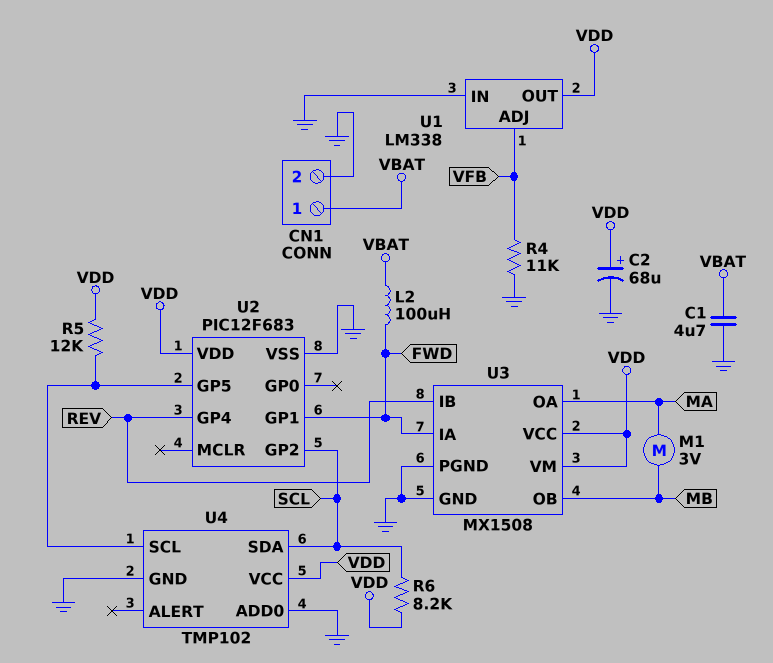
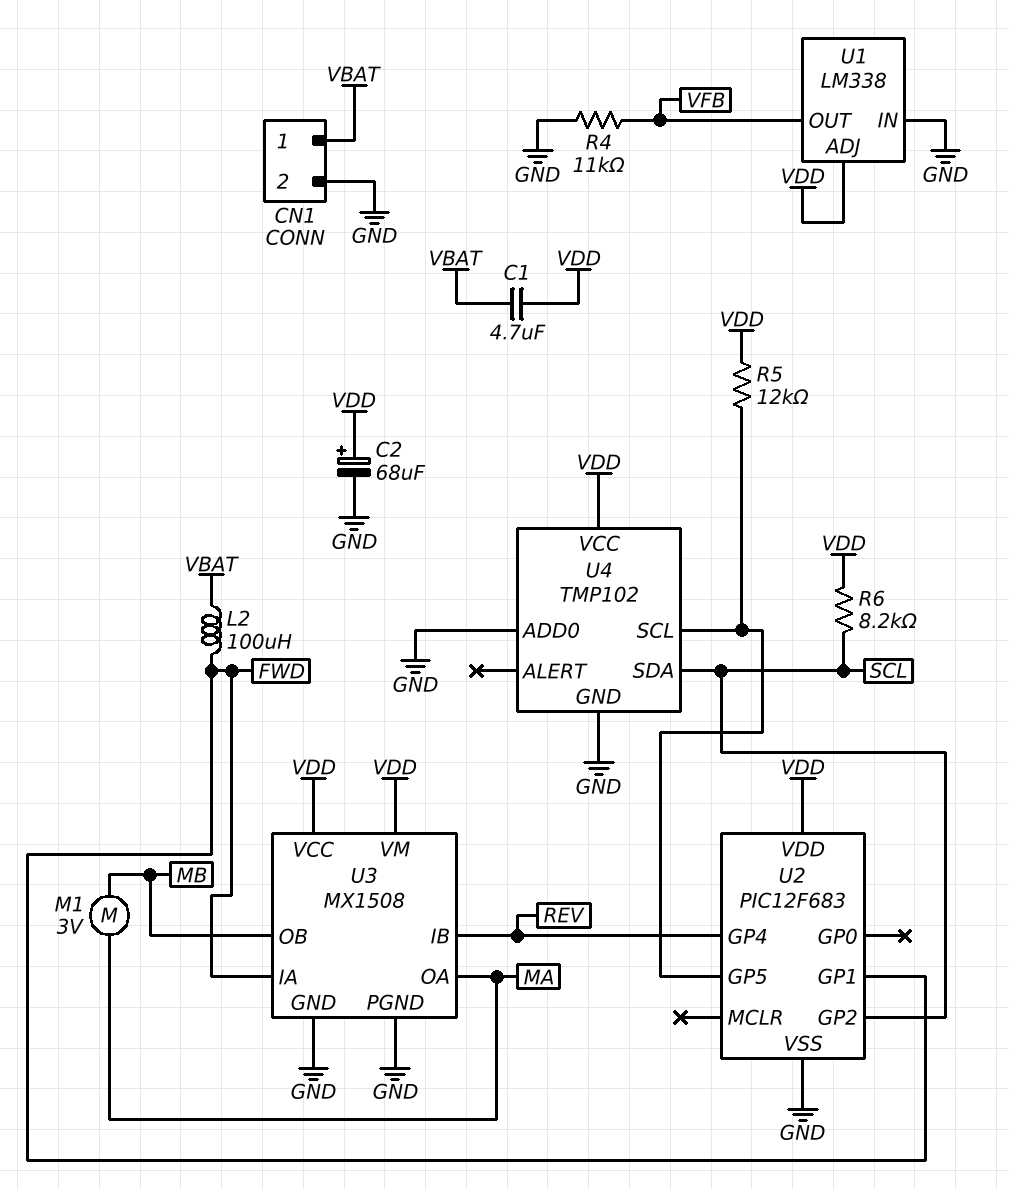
C1: 4.7uF (GND, VBAT) -> 4.7uF (VBAT, VDD)
U1 pin ADJ: VFB -> VDD
U1 pin OUT: VDD -> VFB

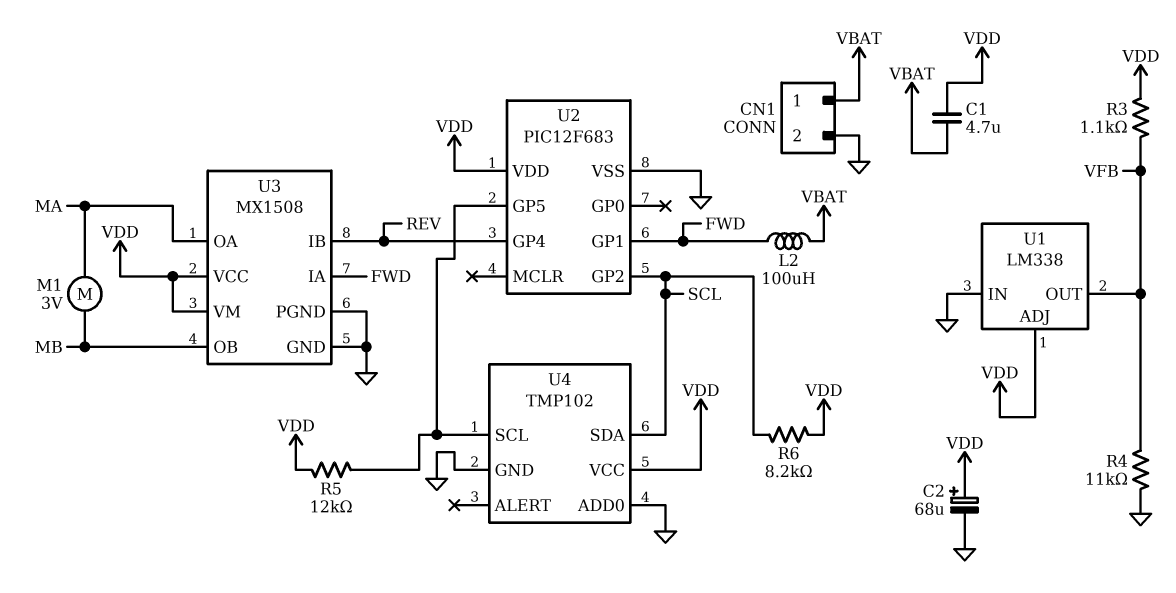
R3: none -> 1.1k (VDD, VFB)

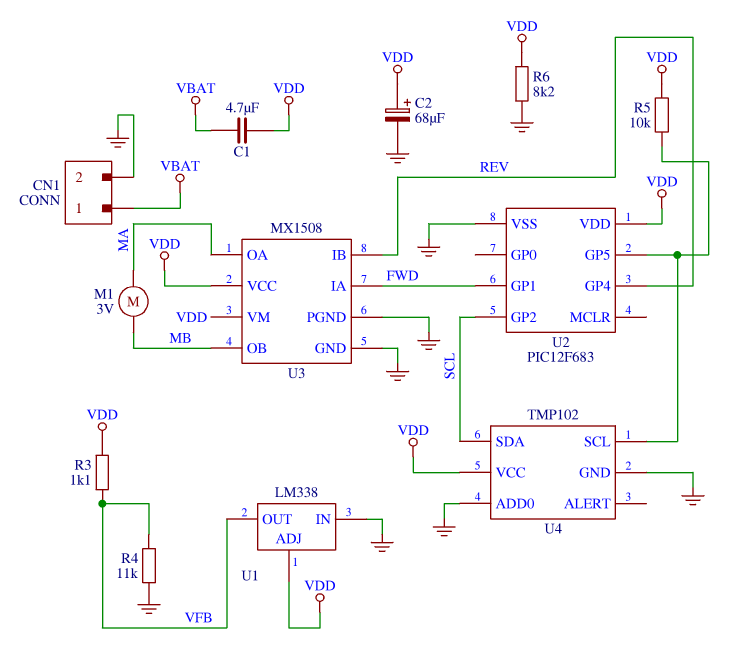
L2: 100uH (FWD, VBAT) -> none
R5: 12k (U2/GP5, VDD) -> 10k (U2/GP5, VDD)
R6: 8.2k (SCL, VDD) -> 8.2k (GND, VDD)

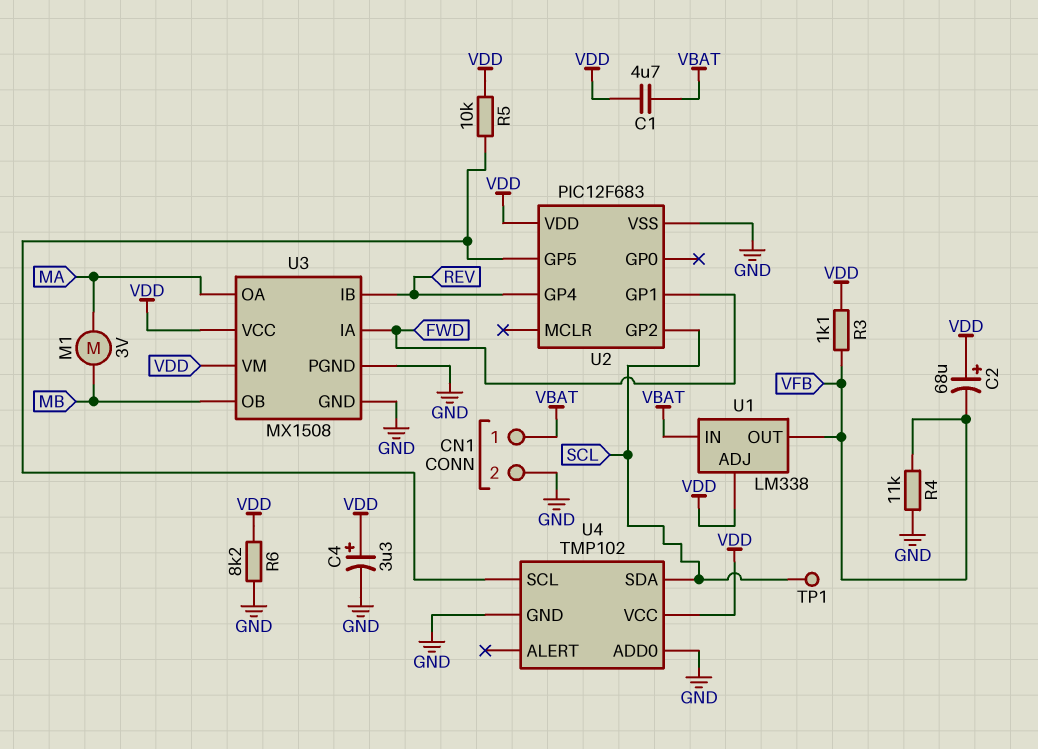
C2: 68uF (plus VDD, minus GND) -> 68uF (plus VDD, minus VFB)
C4: none -> 3.3uF (plus VDD, minus GND)
TP1: none -> test point (SCL)
U1 pin IN: GND -> VBAT

